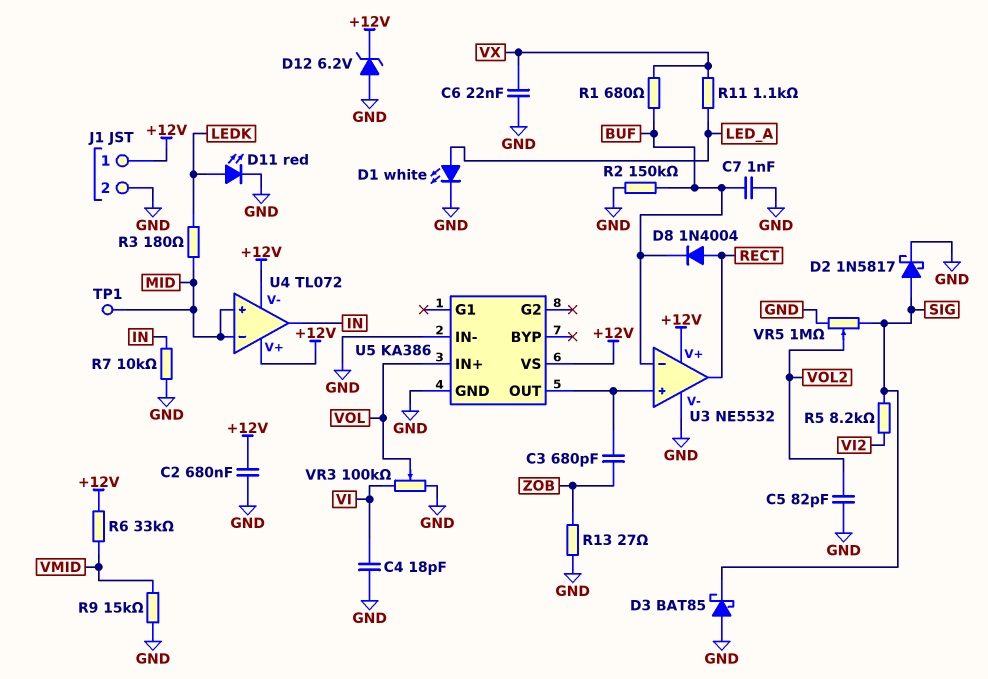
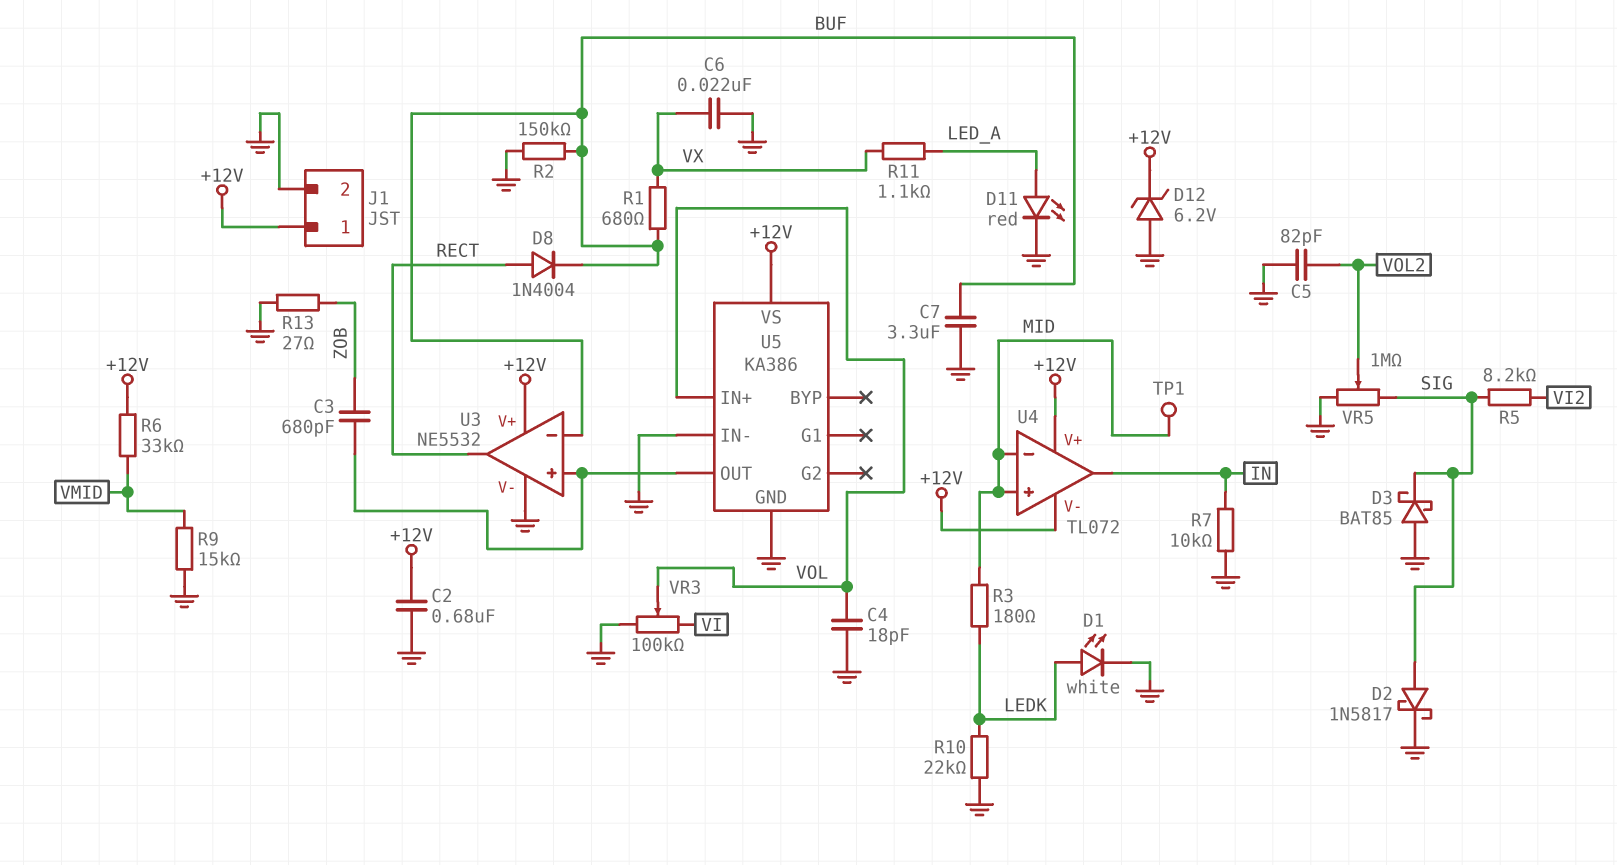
C4: 18pF (GND, VI) -> 18pF (GND, VOL)
C7: 1nF (BUF, GND) -> 3.3uF (BUF, GND)
D1: LED white (A LED_A, K GND) -> LED white (A LEDK, K GND)
D11: LED red (A LEDK, K GND) -> LED red (A LED_A, K GND)
R10: none -> 22k (GND, LEDK)

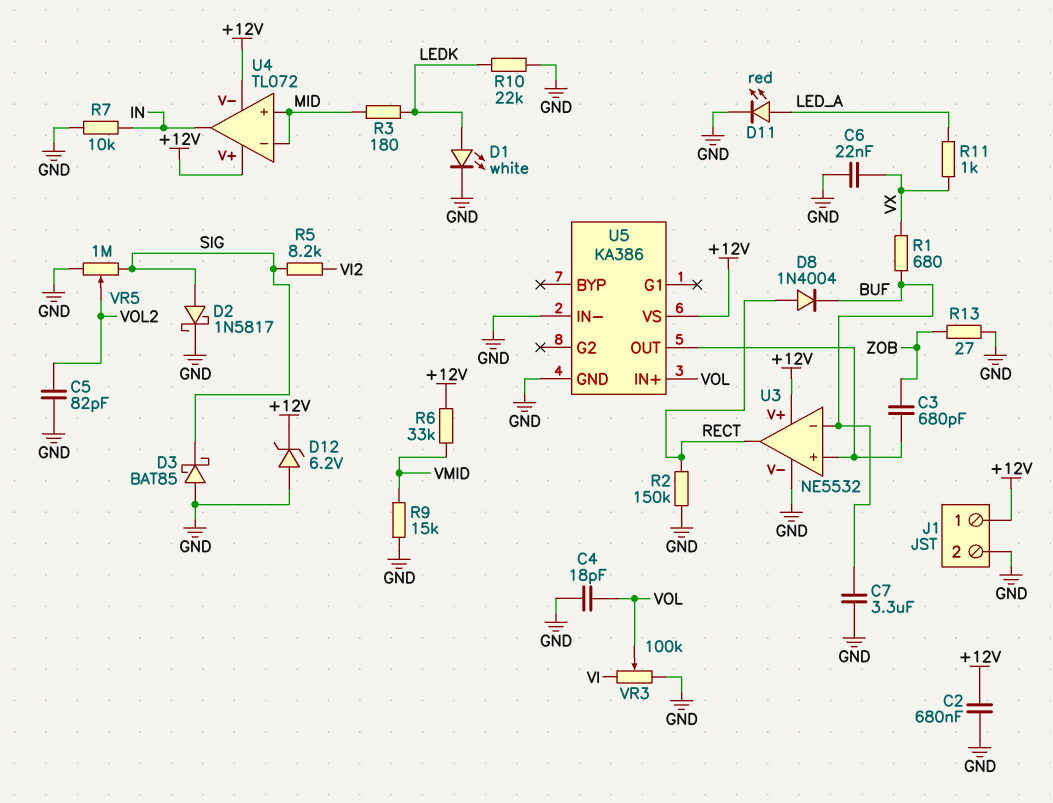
R2: 150k (BUF, GND) -> 150k (GND, RECT)
R11: 1.1k (LED_A, VX) -> 1k (LED_A, VX)
TP1: test point (MID) -> none

